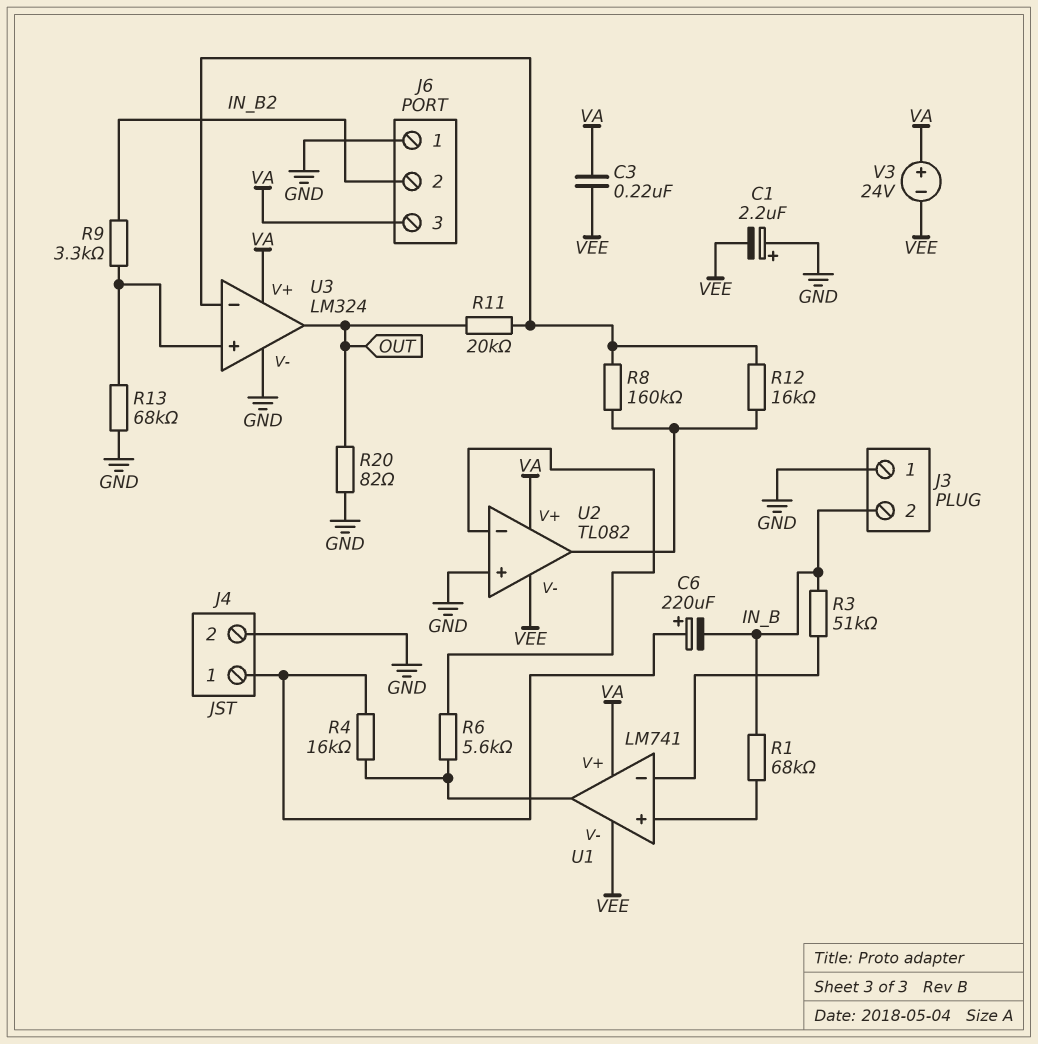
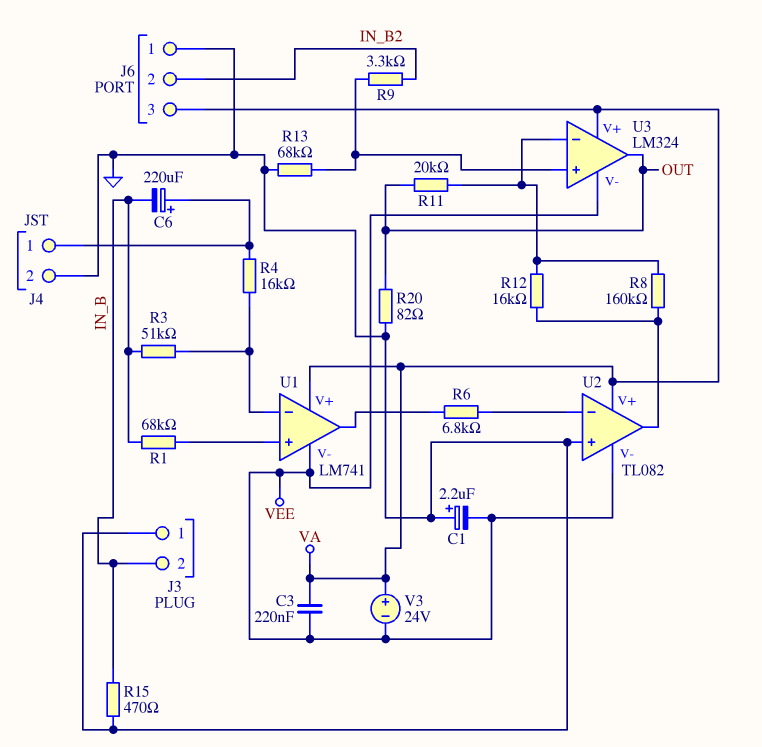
R4: 16k (J4/1, U1/out) -> 16k (J4/1, U1/in-)
R6: 5.6k (U1/out, U2/in-) -> 6.8k (U1/out, U2/in-)
R15: none -> 470 (GND, IN_B)
U3 pin V-: GND -> VEE

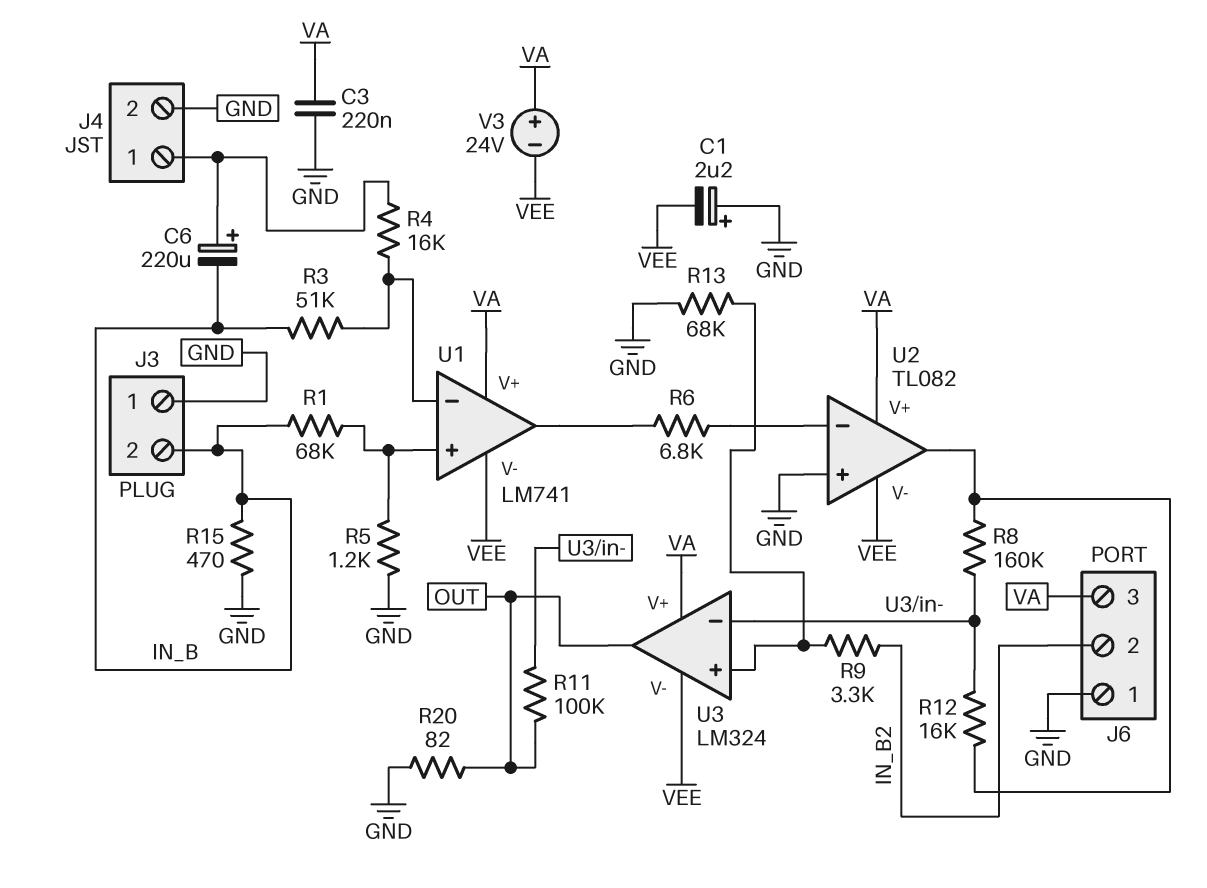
C3: 220nF (VA, VEE) -> 220nF (GND, VA)
R5: none -> 1.2k (GND, U1/in+)
R11: 20k (OUT, U3/in-) -> 100k (OUT, U3/in-)

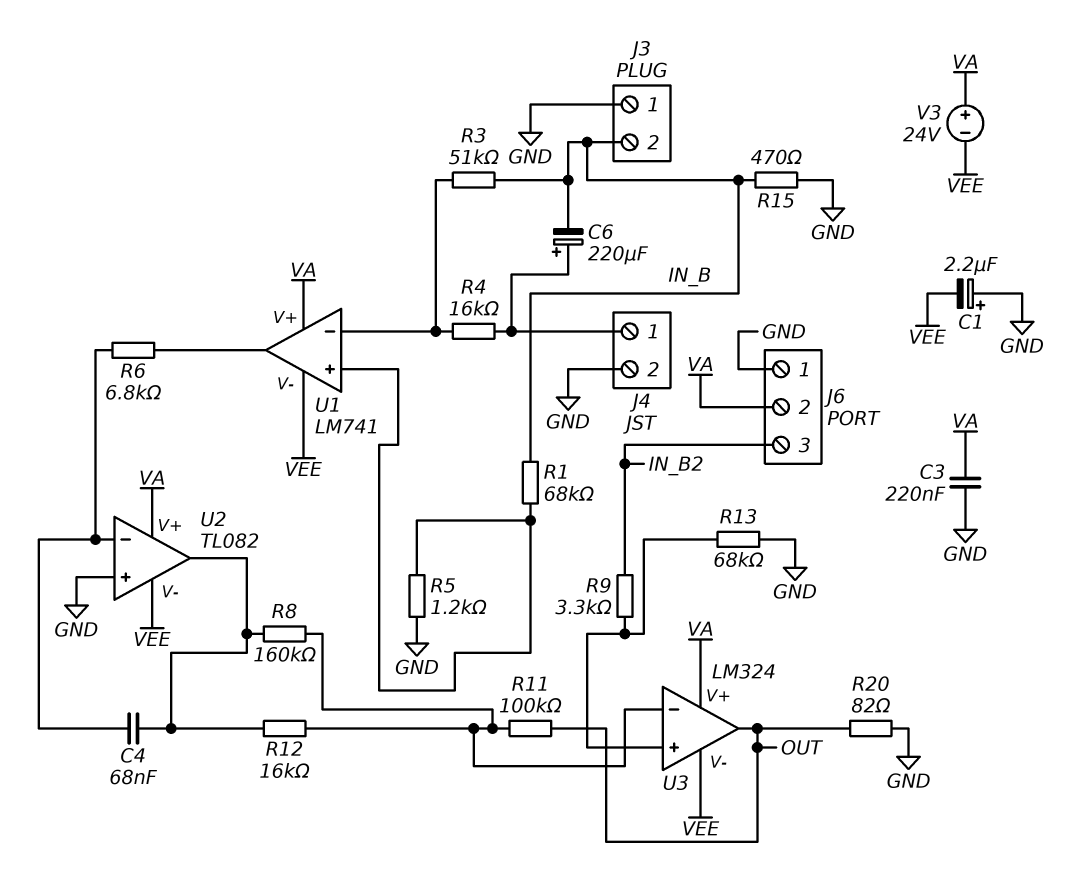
C4: none -> 68nF (U2/in-, U2/out)
J6 pin 2: IN_B2 -> VA
J6 pin 3: VA -> IN_B2

